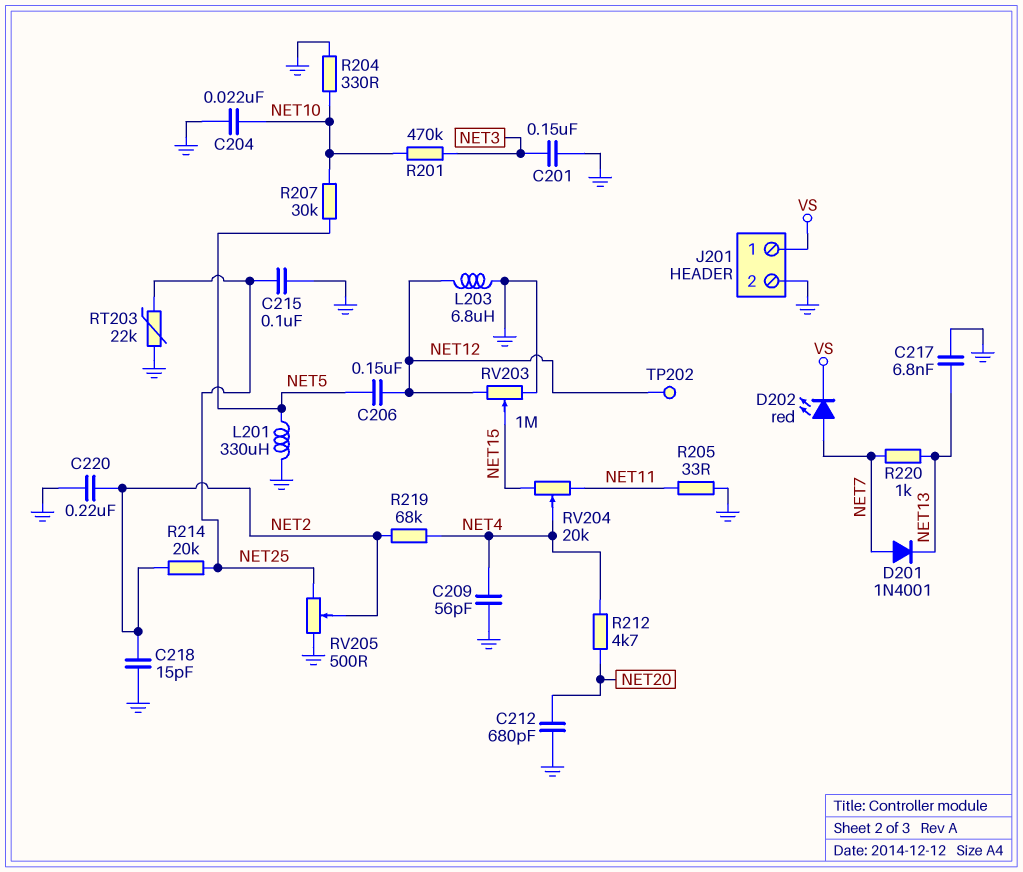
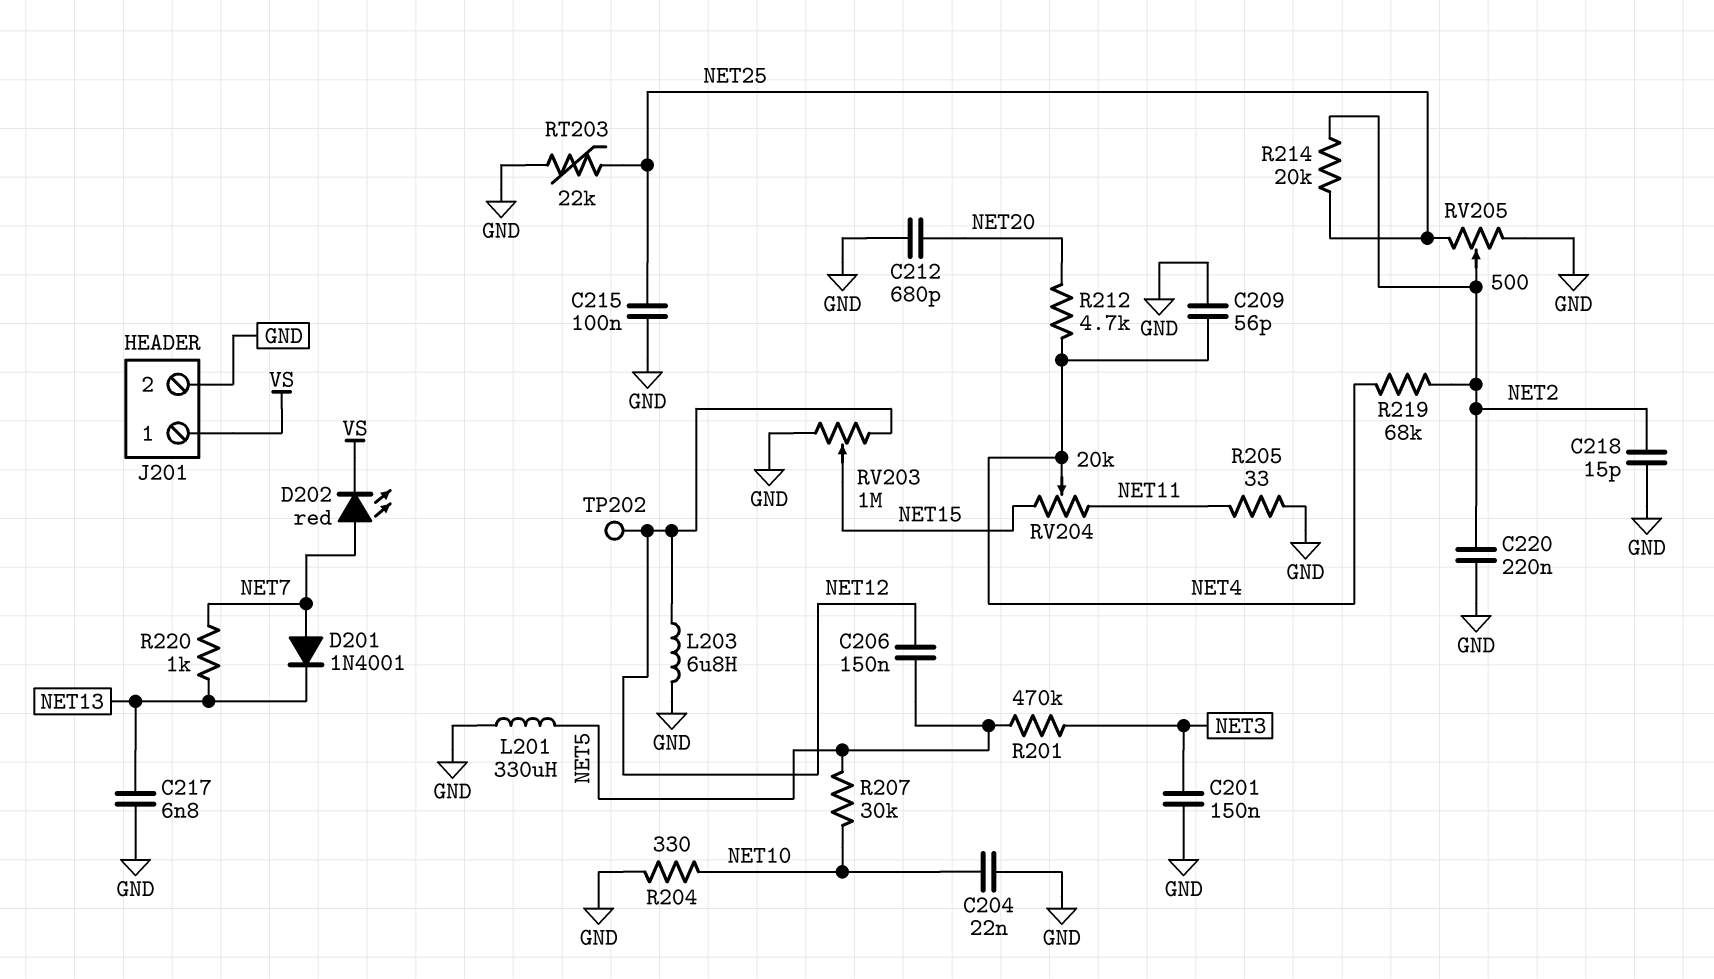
R201: 470k (NET3, NET10) -> 470k (NET3, NET5)

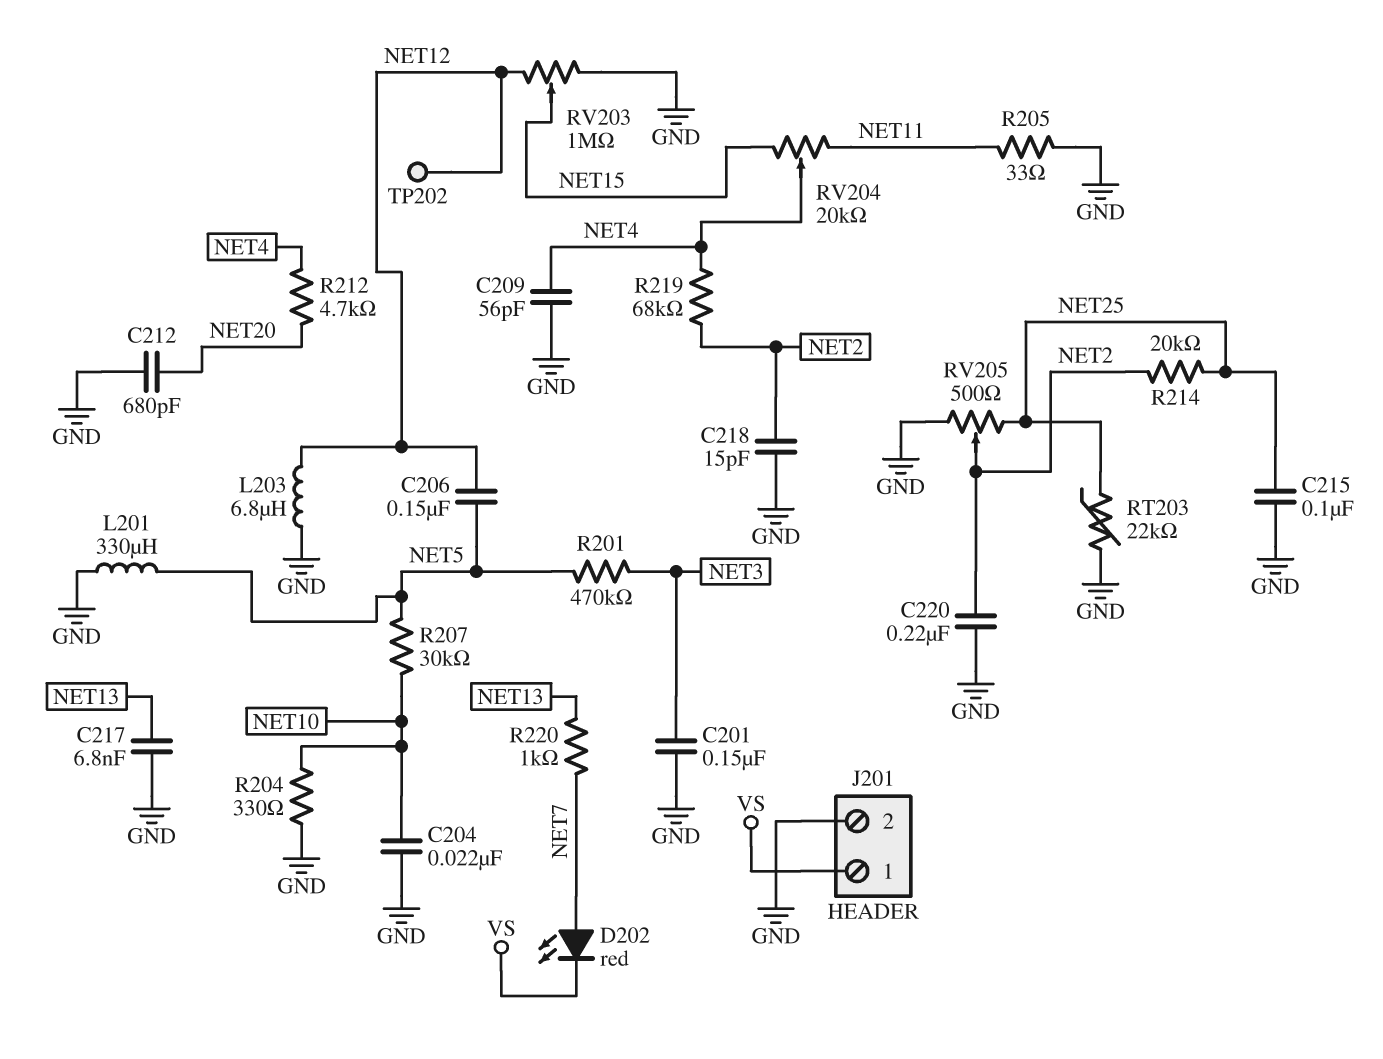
D201: diode 1N4001 (A NET7, K NET13) -> none

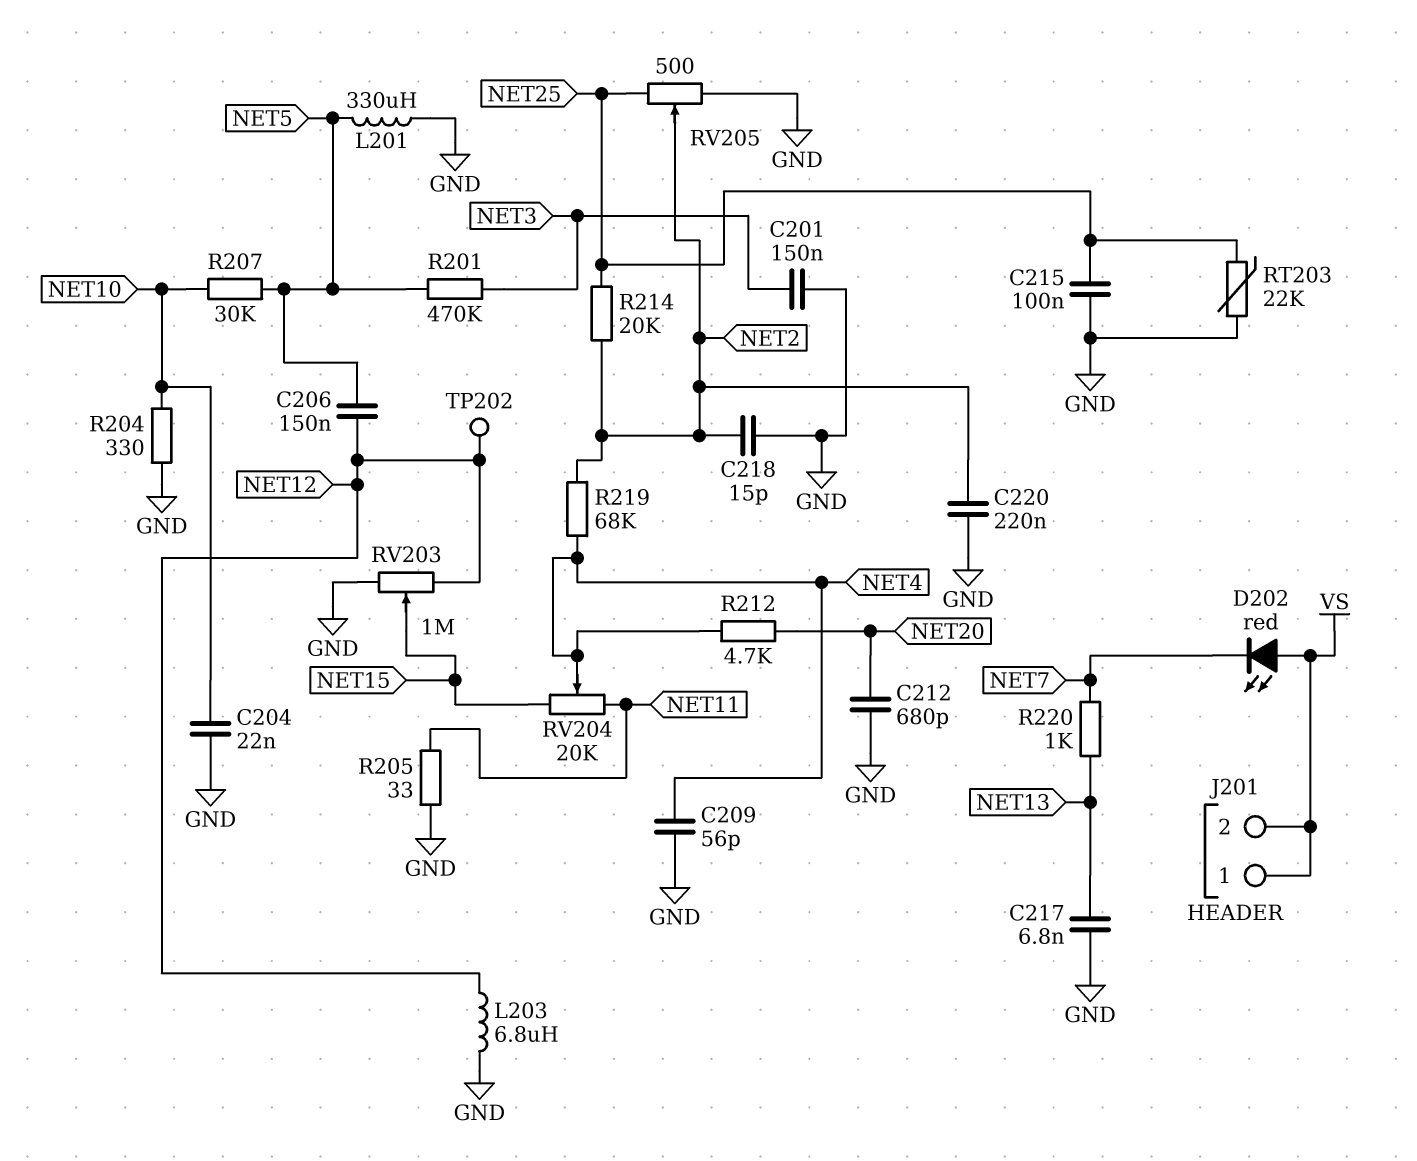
D202: LED red (A NET7, K VS) -> LED red (A VS, K NET7)
J201 pin 2: GND -> VS

